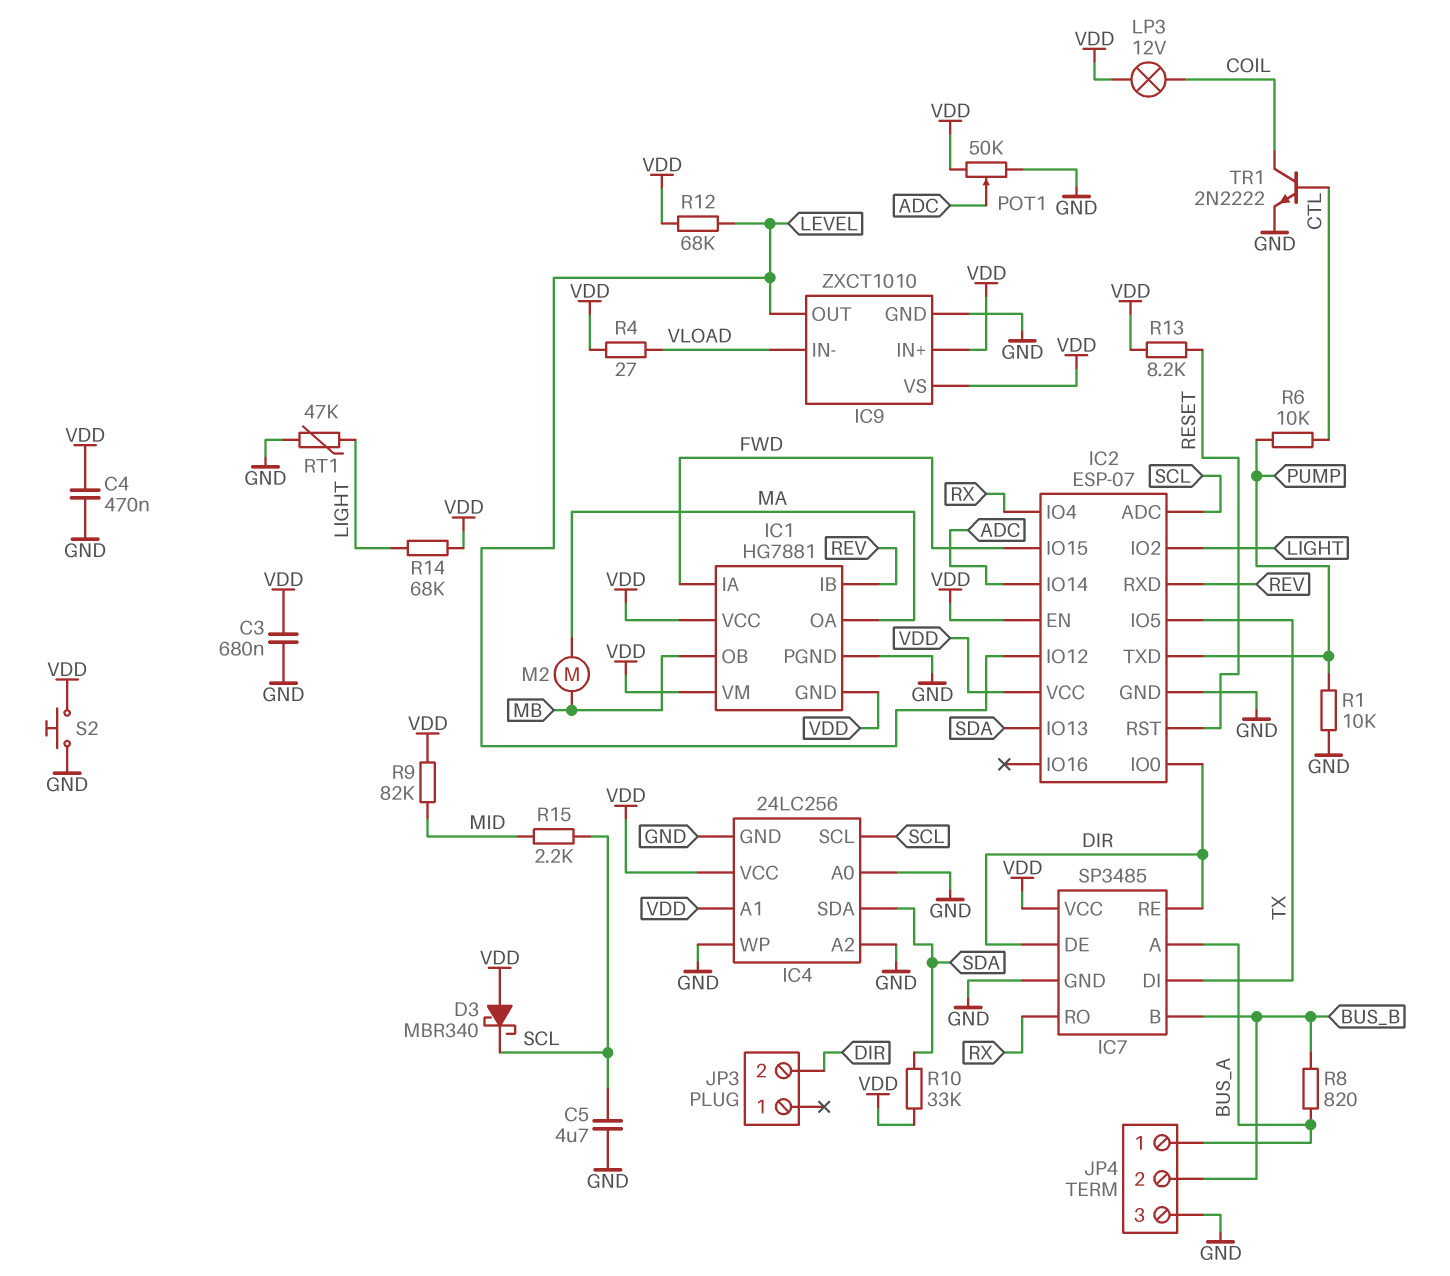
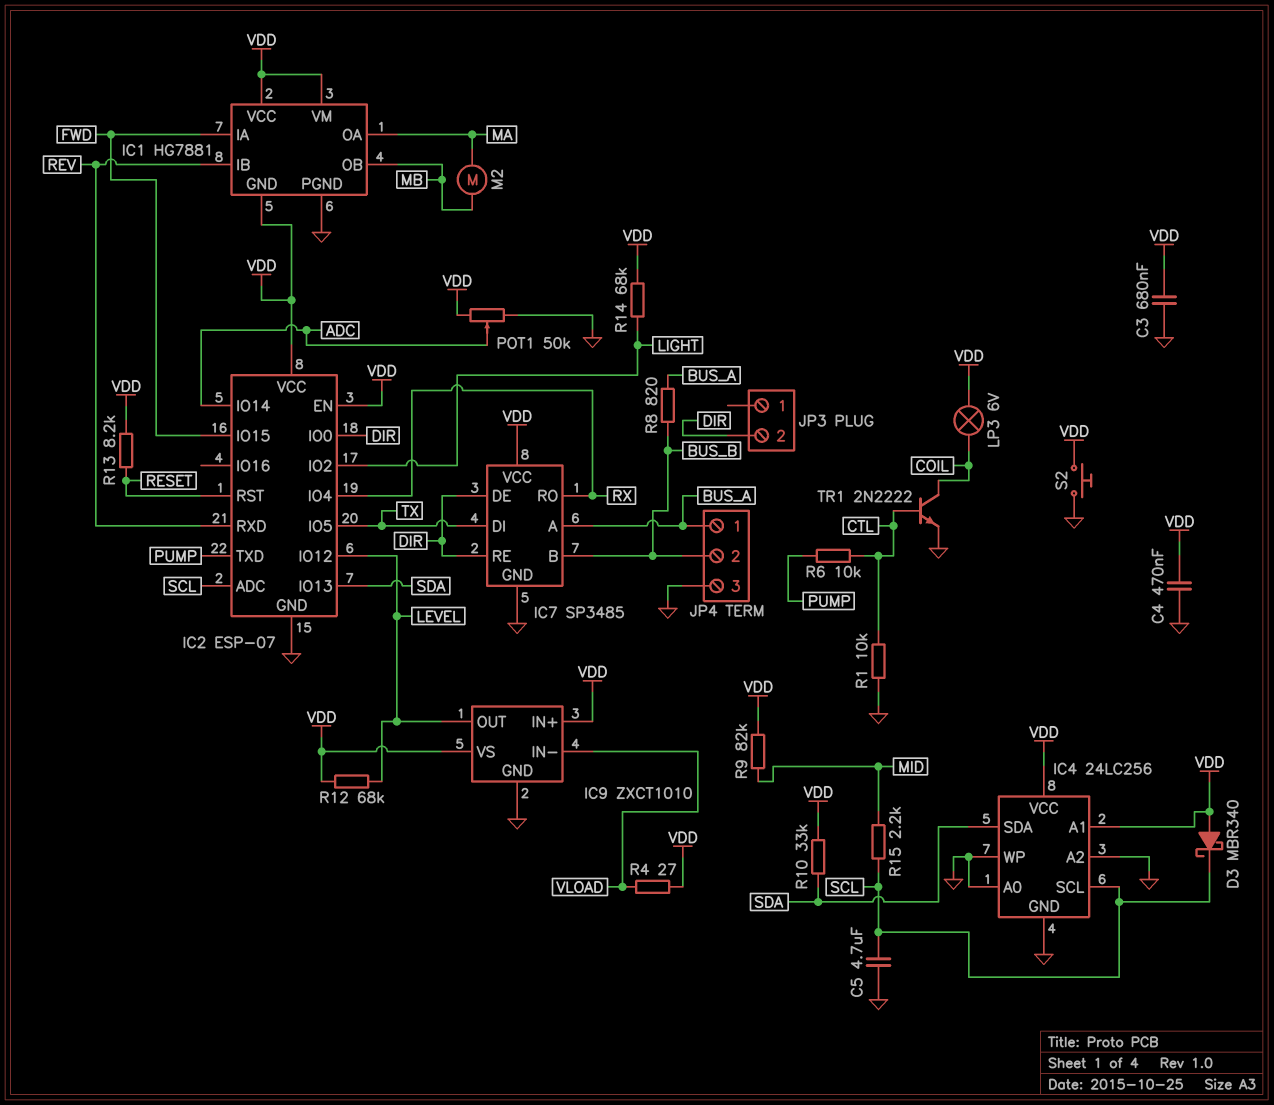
LP3: lamp 12V (COIL, VDD) -> lamp 6V (COIL, VDD)
R1: 10k (GND, PUMP) -> 10k (CTL, GND)
RT1: 47k (GND, LIGHT) -> none

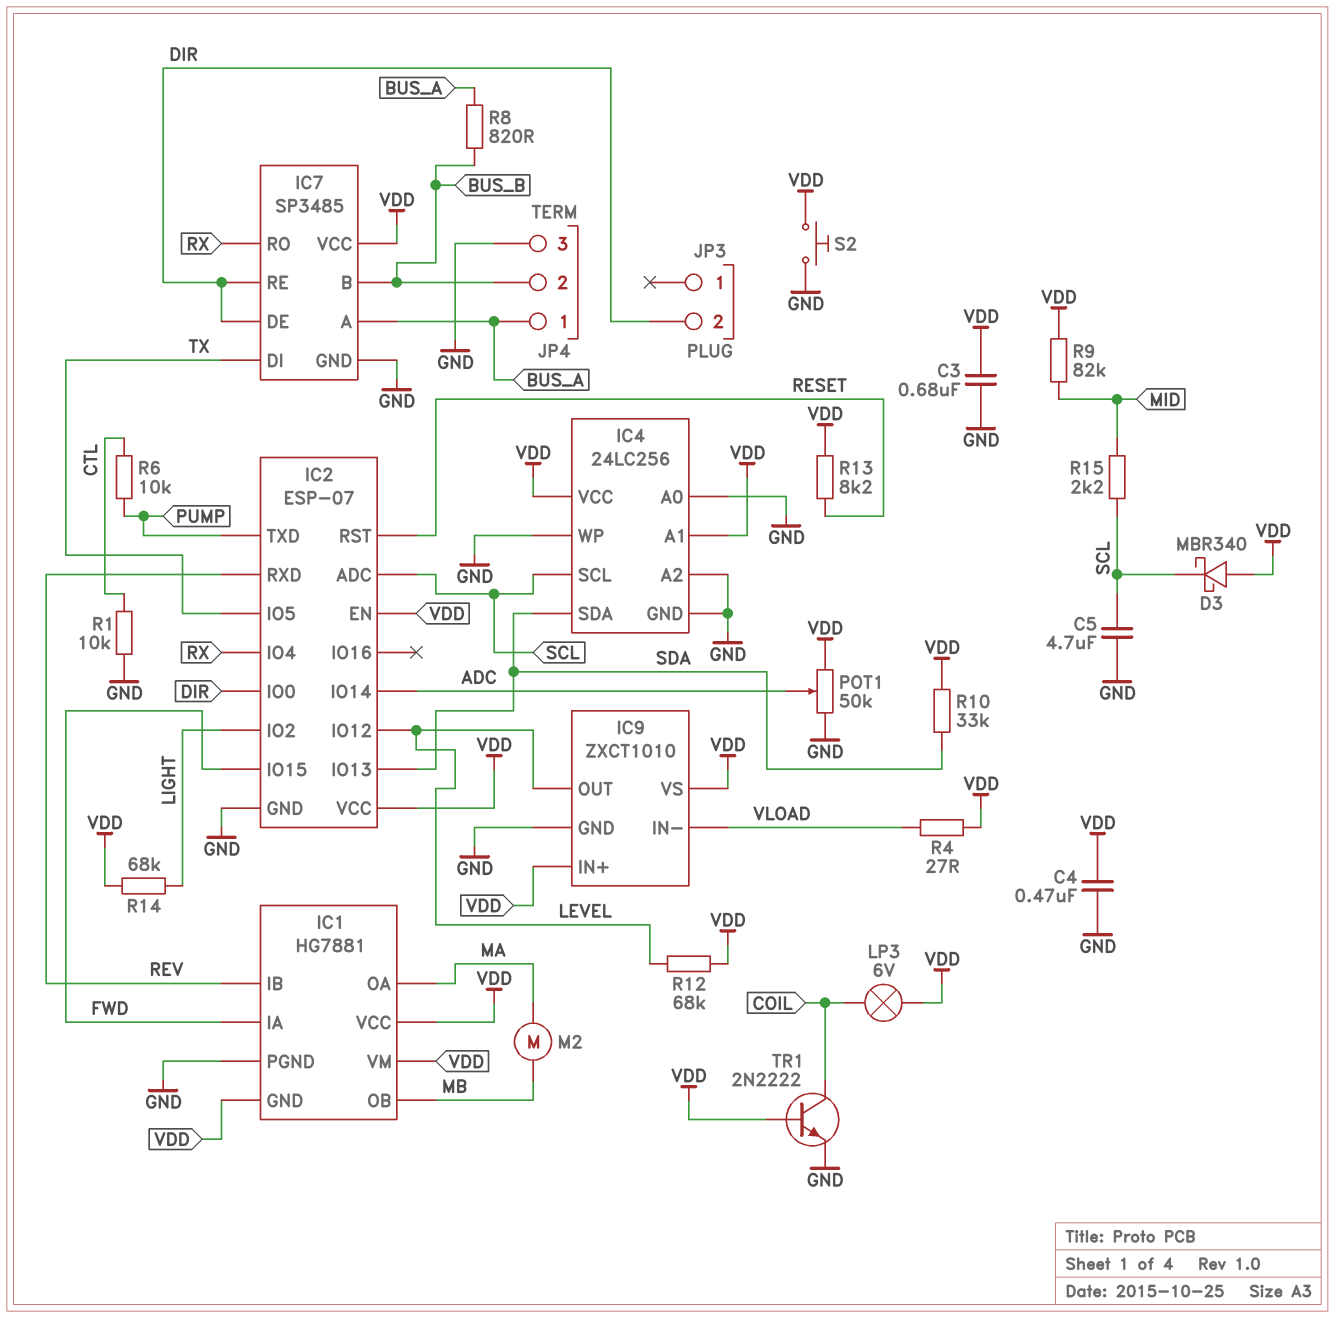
TR1: NPN 2N2222 (B CTL, C COIL, E GND) -> NPN 2N2222 (B VDD, C COIL, E GND)

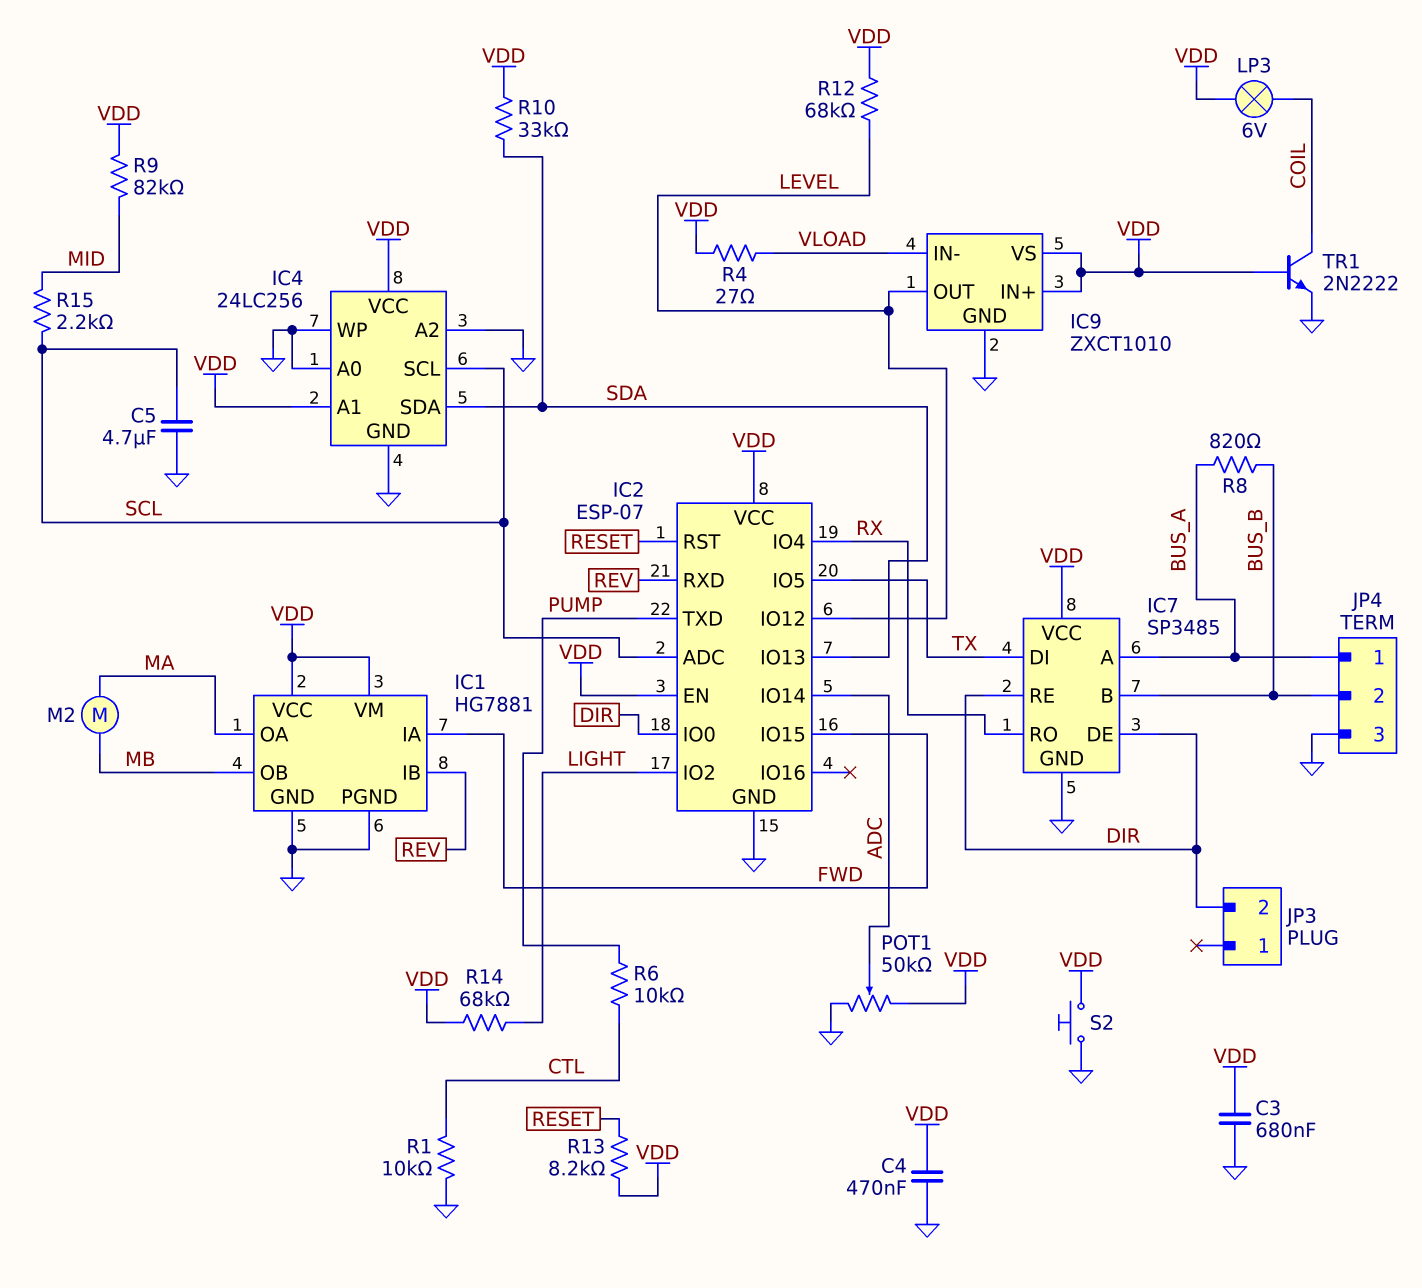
D3: schottky MBR340 (A VDD, K SCL) -> none
IC1 pin GND: VDD -> GND

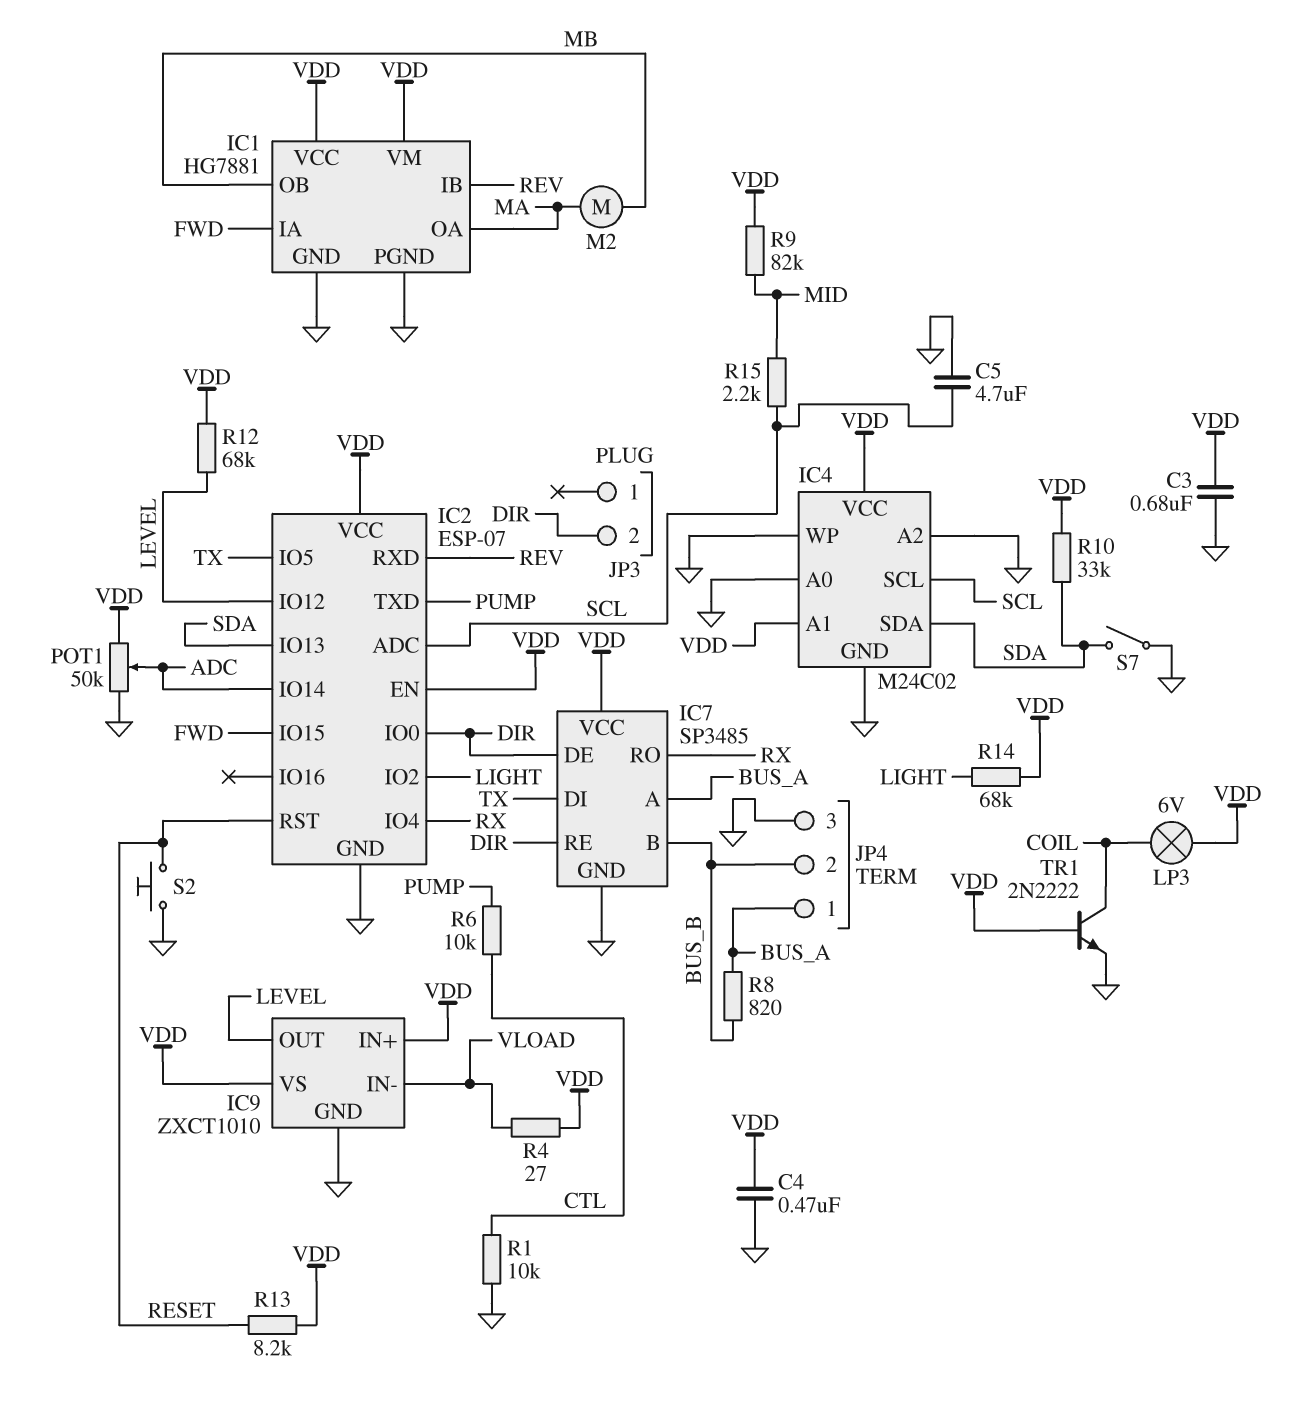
IC4: 24LC256 -> M24C02
S2: button (GND, VDD) -> button (GND, RESET)
S7: none -> switch (GND, SDA)

